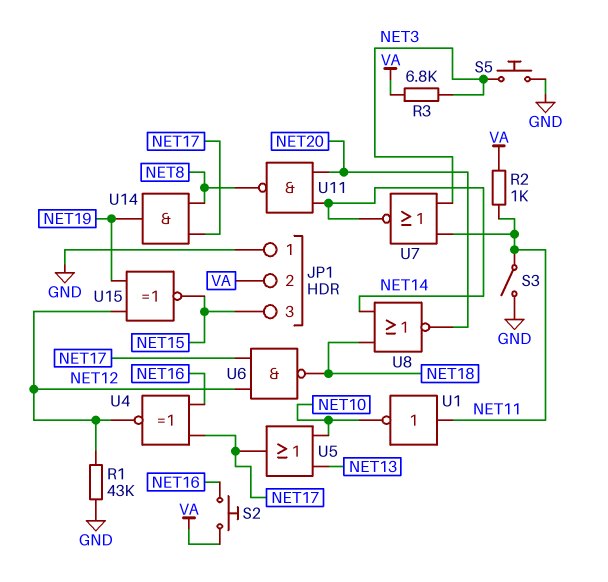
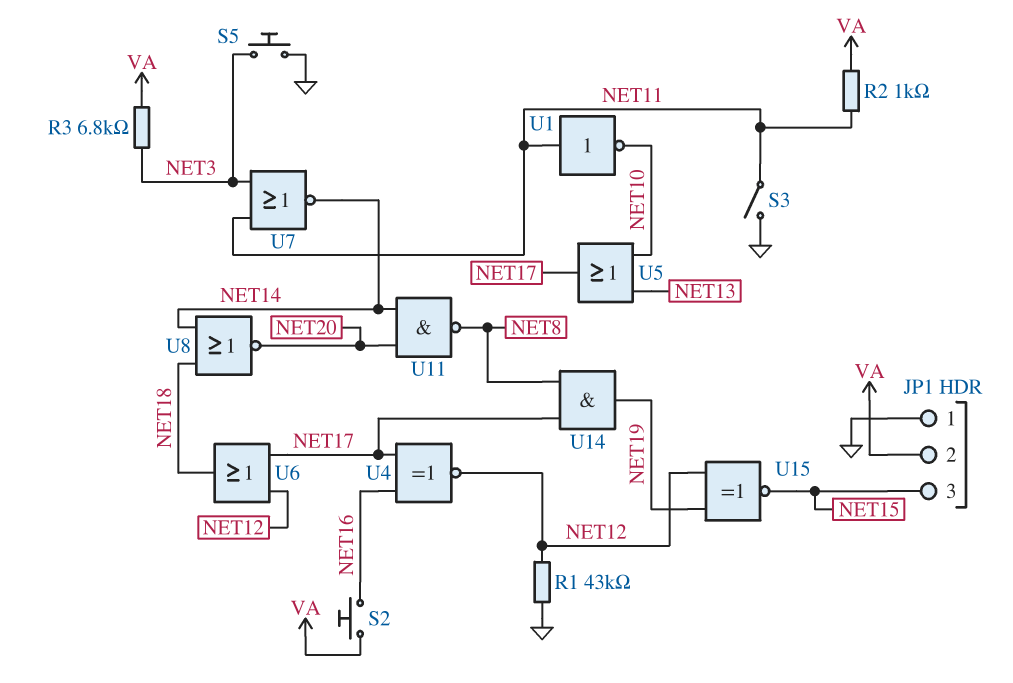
U6: NAND (in NET12, in NET17, out NET18) -> OR (in NET12, in NET17, out NET18)

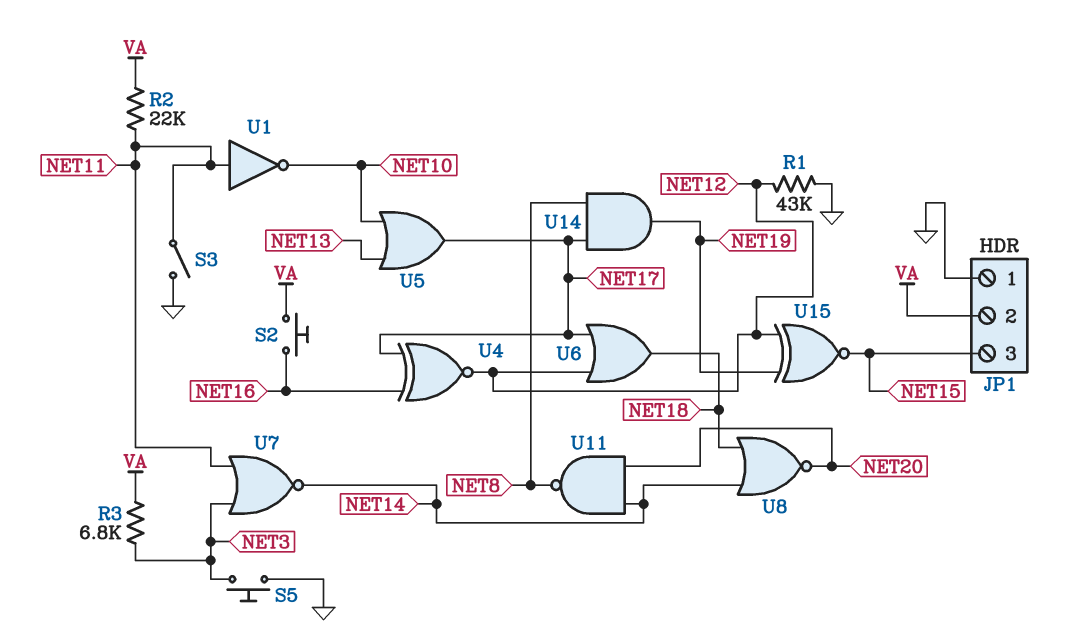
R2: 1k (NET11, VA) -> 22k (NET11, VA)

